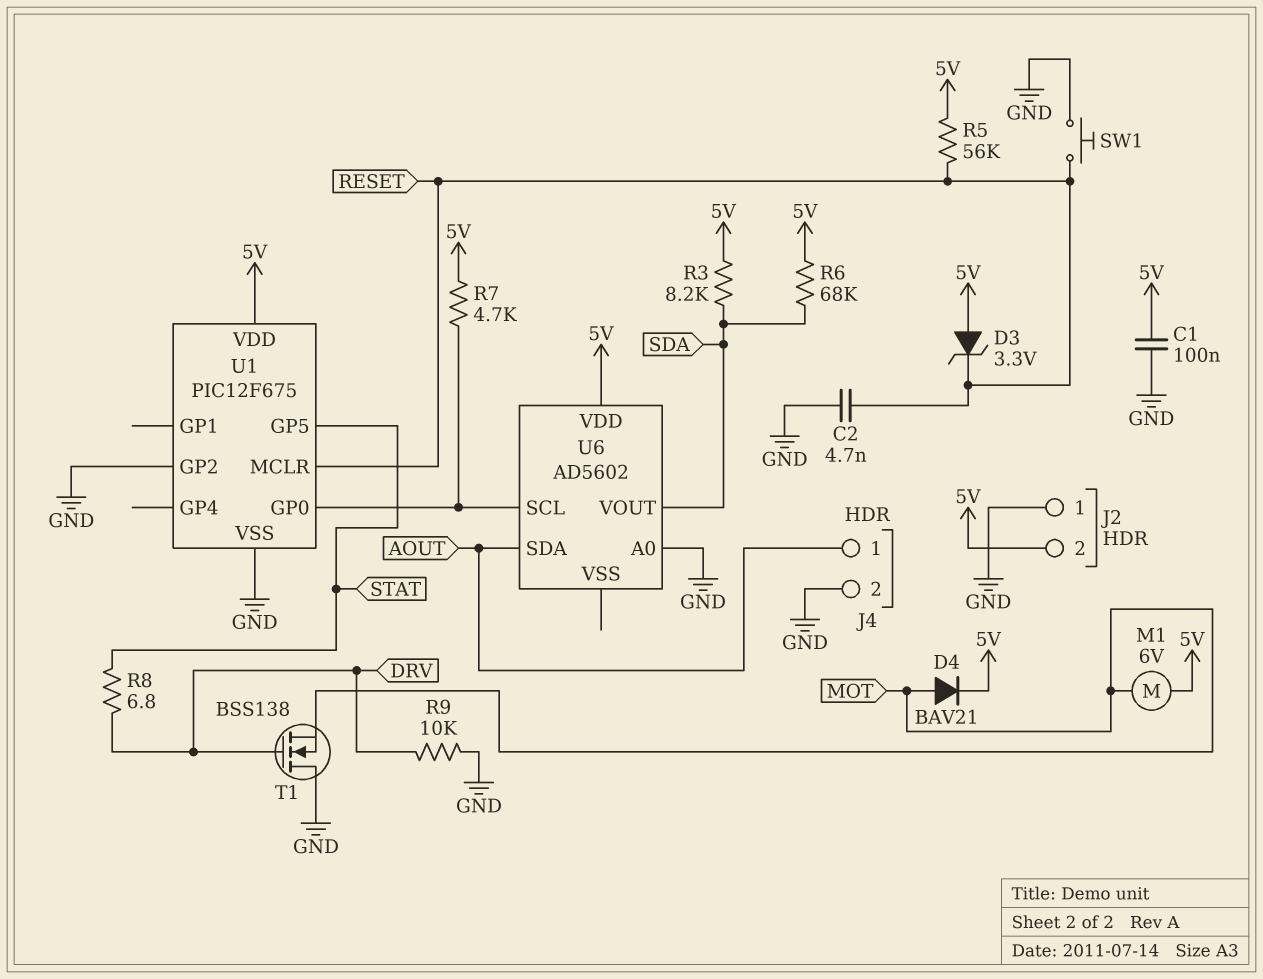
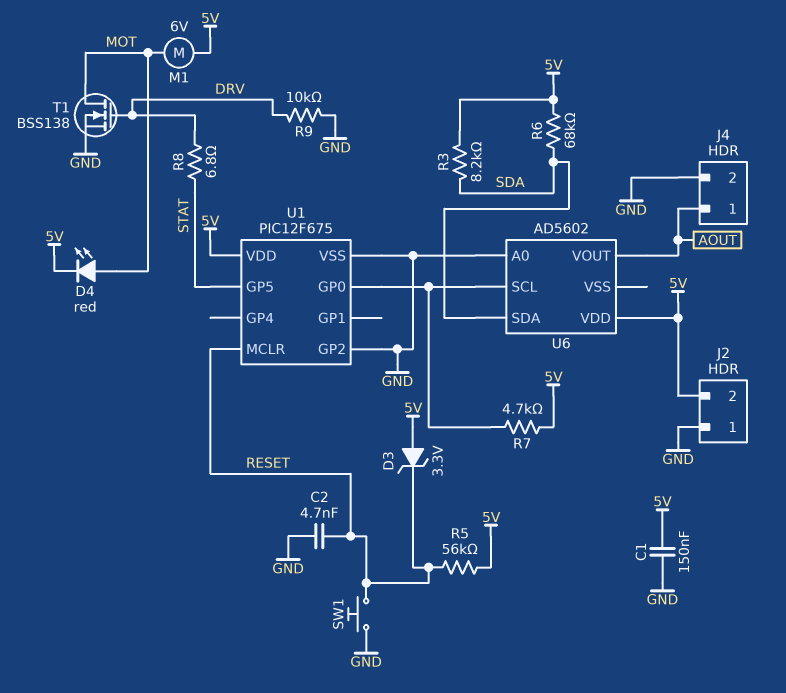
C1: 100nF (5V, GND) -> 150nF (5V, GND)
D4: diode BAV21 (A MOT, K 5V) -> LED red (A MOT, K 5V)
T1: NMOS BSS138 (G DRV, D GND, S MOT) -> NMOS BSS138 (G DRV, D MOT, S GND)
U6 pin SDA: AOUT -> SDA
U6 pin VOUT: SDA -> AOUT

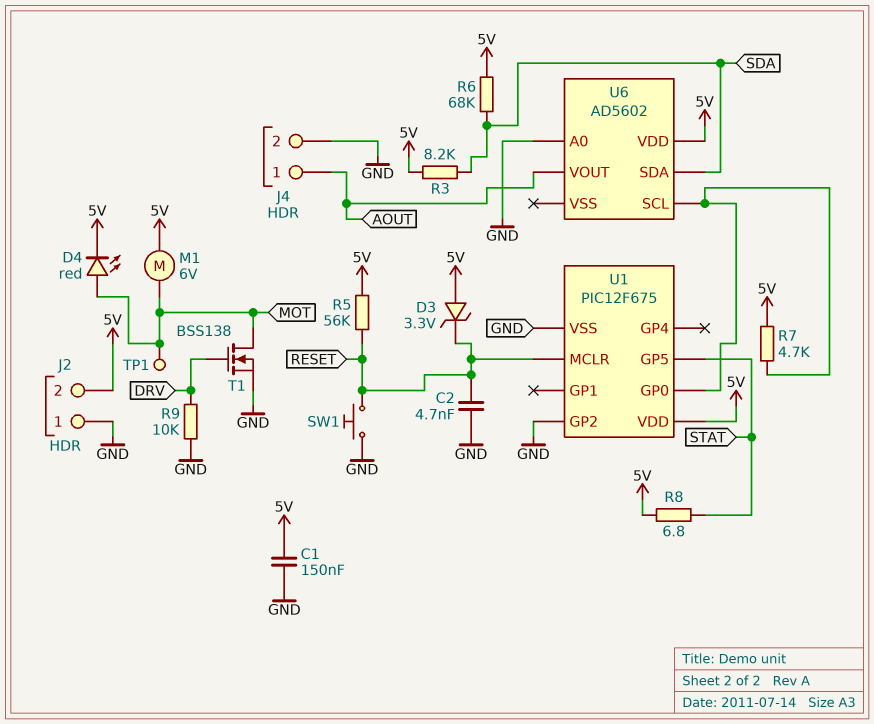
R8: 6.8 (DRV, STAT) -> 6.8 (5V, STAT)
TP1: none -> test point (MOT)

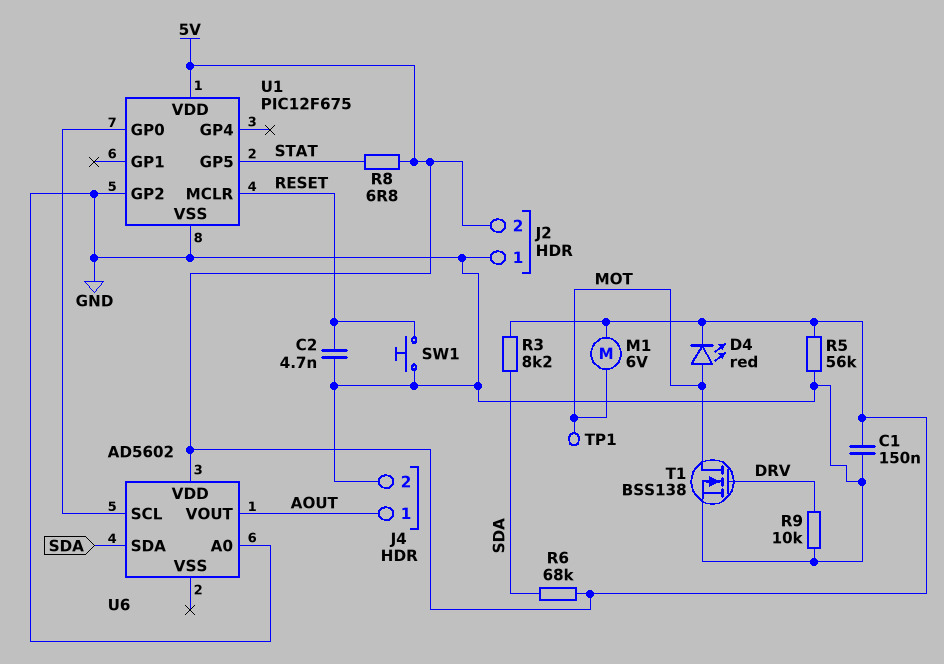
D3: zener 3.3V (A 5V, K RESET) -> none
R5: 56k (5V, RESET) -> 56k (5V, GND)
R7: 4.7k (5V, U1/GP0) -> none

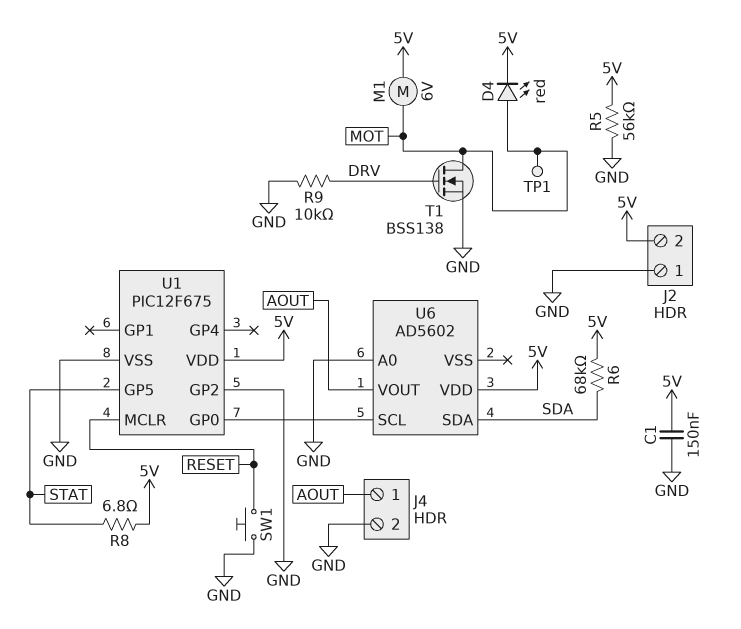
C2: 4.7nF (GND, RESET) -> none
R3: 8.2k (5V, SDA) -> none

